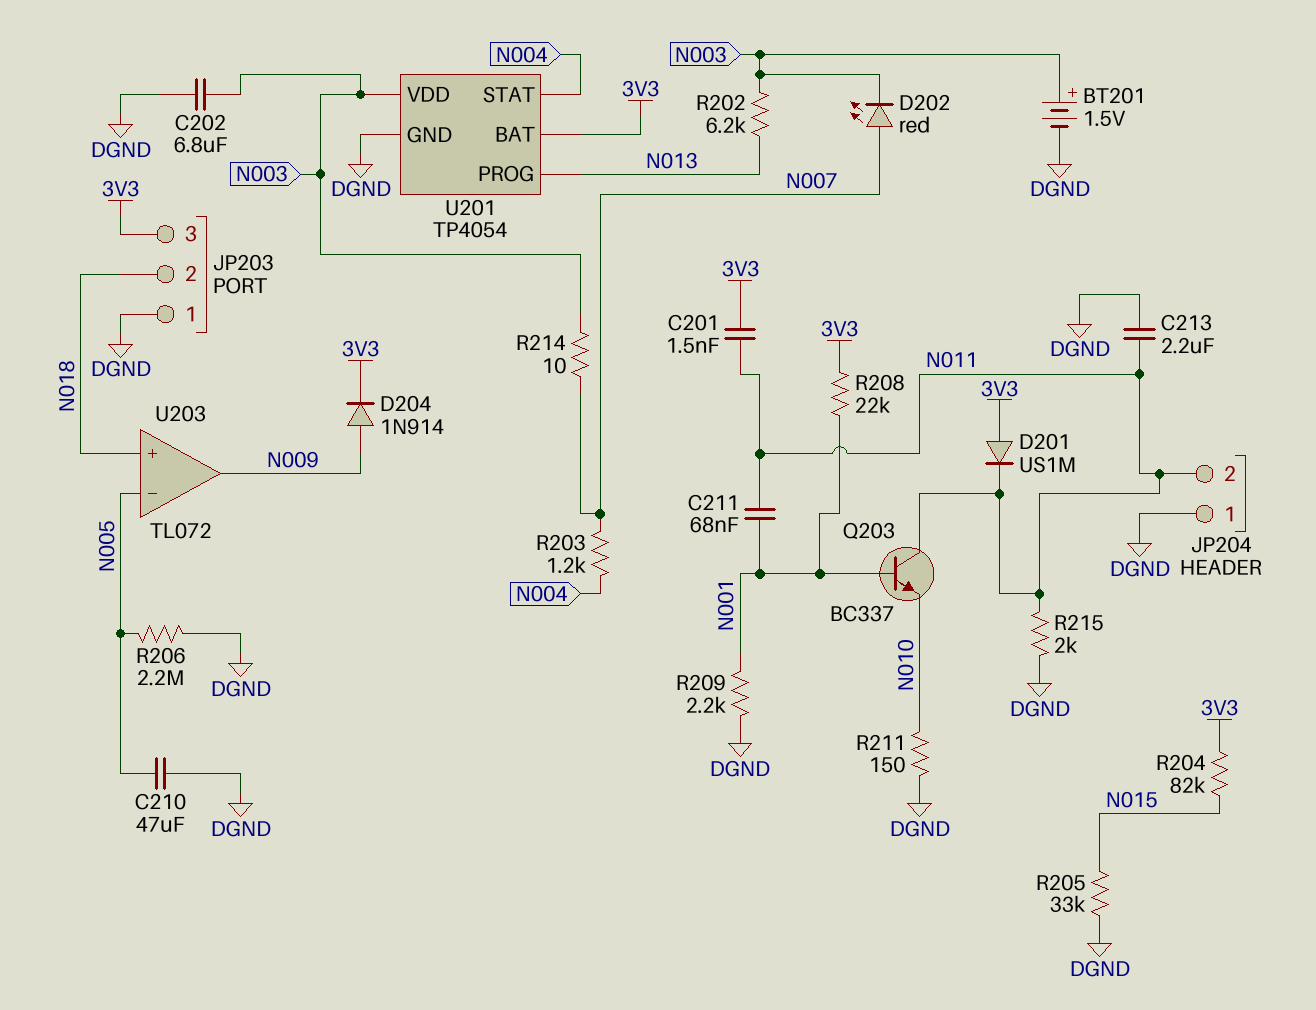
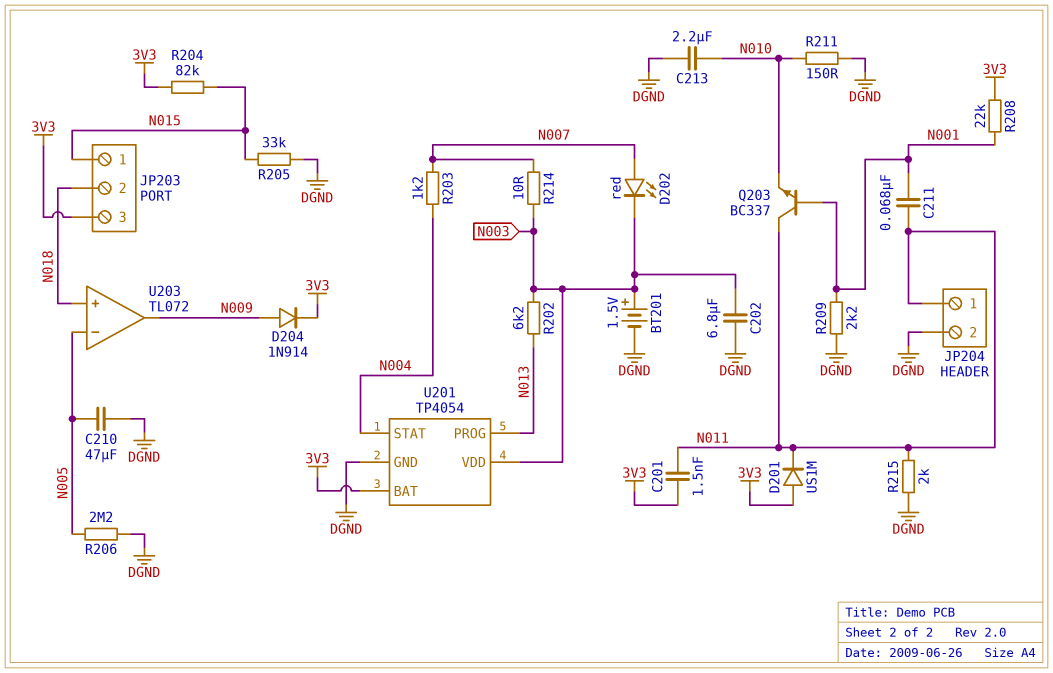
C213: 2.2uF (DGND, N011) -> 2.2uF (DGND, N010)
JP203 pin 1: DGND -> N015
JP204 pin 1: DGND -> N011
JP204 pin 2: N011 -> DGND

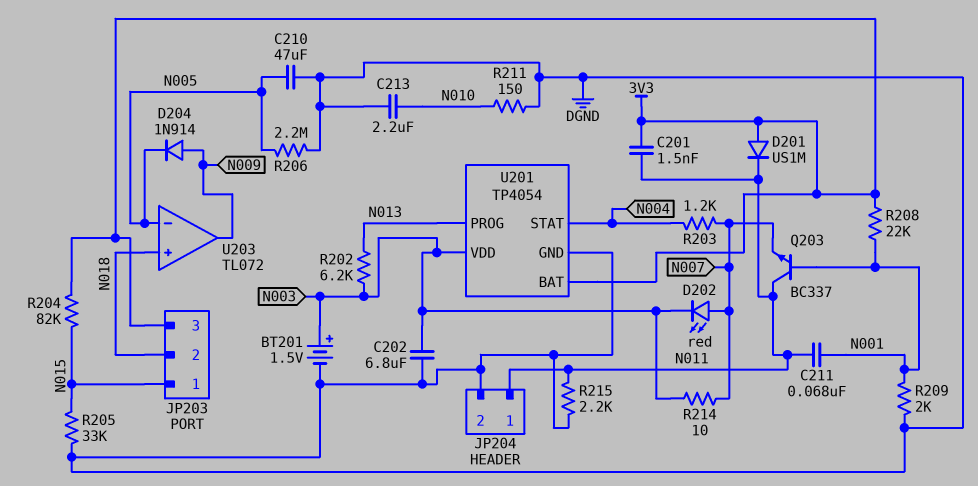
D204: diode 1N914 (A N009, K 3V3) -> diode 1N914 (A N009, K N005)
Q203: NPN BC337 (B N001, C N011, E N010) -> NPN BC337 (B N001, C N011, E N007)
R209: 2.2k (DGND, N001) -> 2k (DGND, N001)
R215: 2k (DGND, N011) -> 2.2k (DGND, N011)

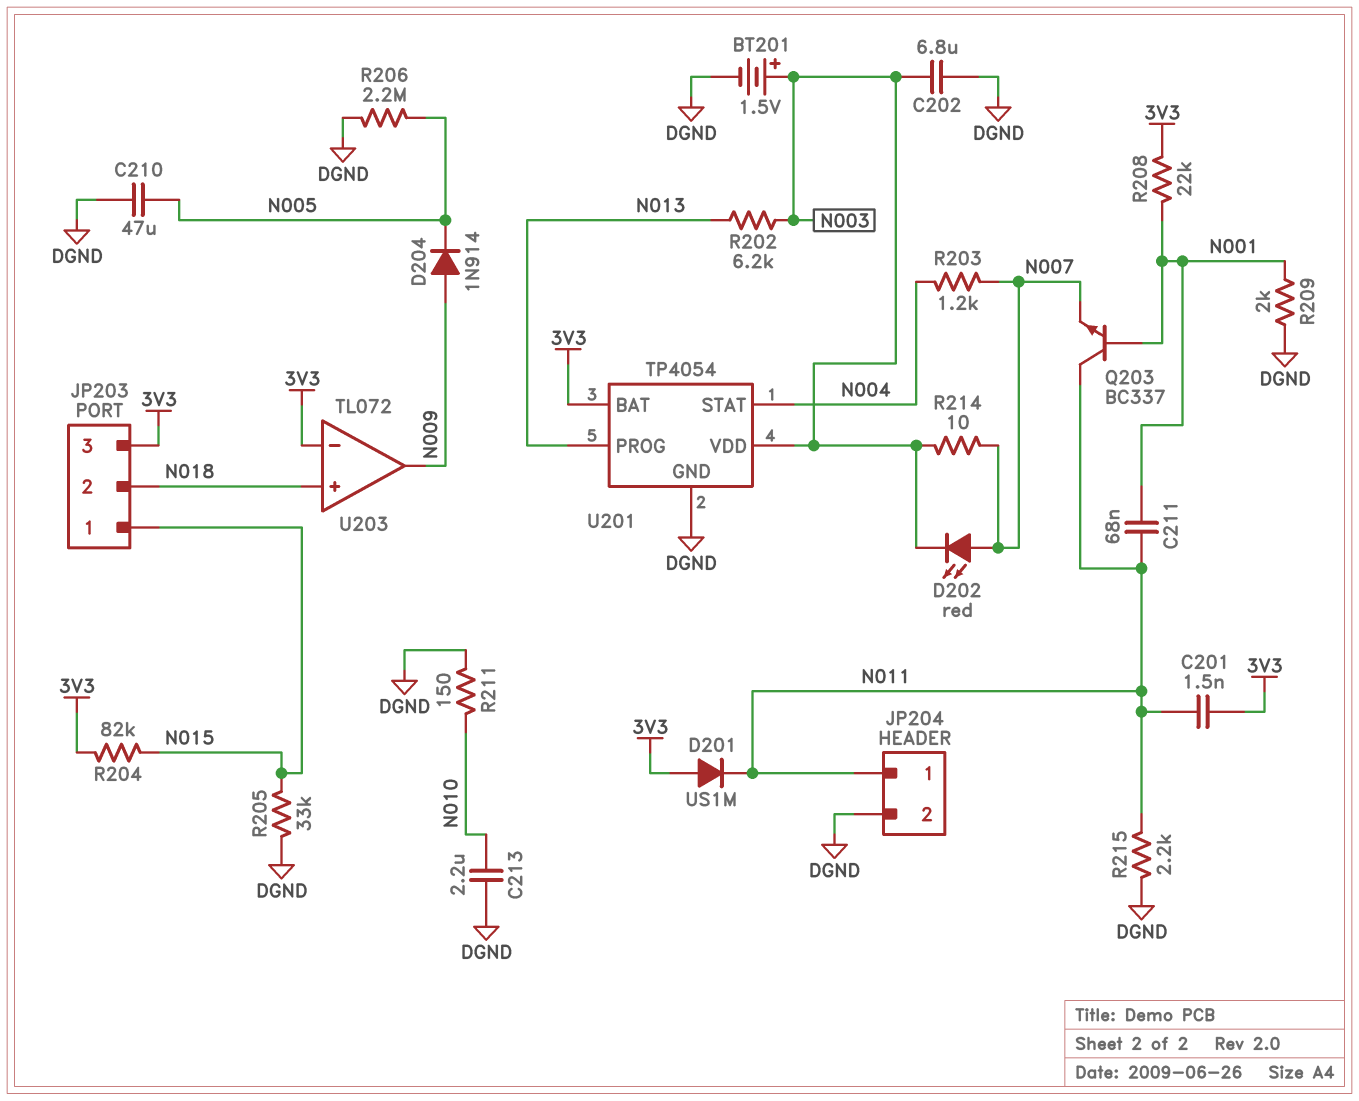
U203 pin in-: N005 -> 3V3

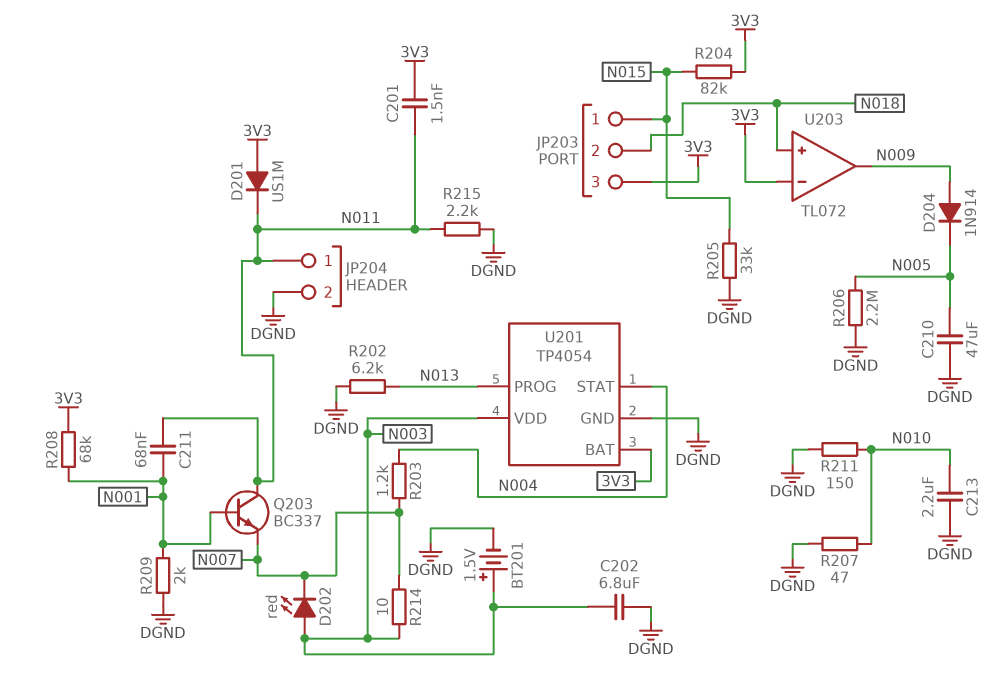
D202: LED red (A N007, K N003) -> LED red (A N003, K N007)
R202: 6.2k (N003, N013) -> 6.2k (DGND, N013)
R207: none -> 47 (DGND, N010)
R208: 22k (3V3, N001) -> 68k (3V3, N001)

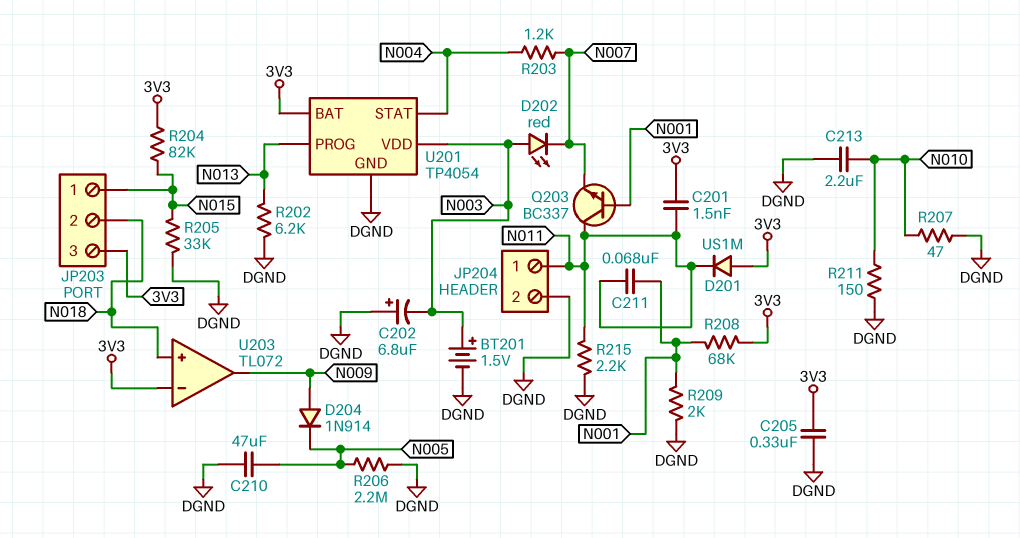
C202: 6.8uF (DGND, N003) -> 6.8uF (plus DGND, minus N003)
C205: none -> 330nF (3V3, DGND)
R214: 10 (N003, N007) -> none

